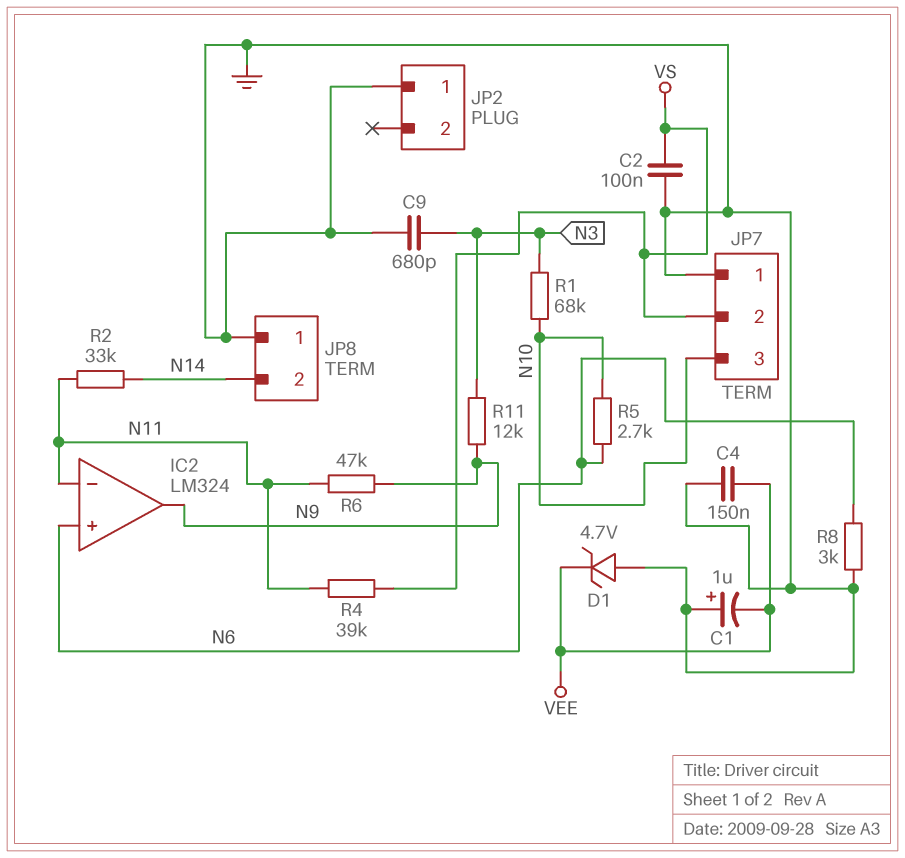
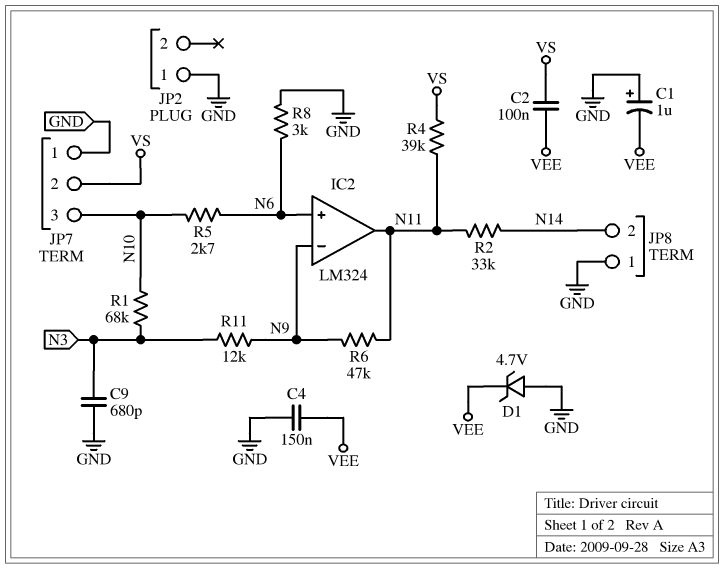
C2: 100nF (GND, VS) -> 100nF (VEE, VS)
IC2 pin in-: N11 -> N9
IC2 pin out: N9 -> N11

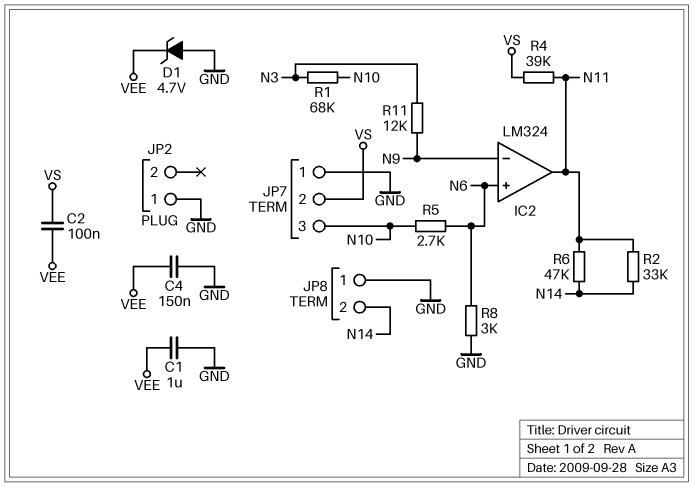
C1: 1uF (plus GND, minus VEE) -> 1uF (GND, VEE)
C9: 680pF (GND, N3) -> none
R6: 47k (N9, N11) -> 47k (N11, N14)

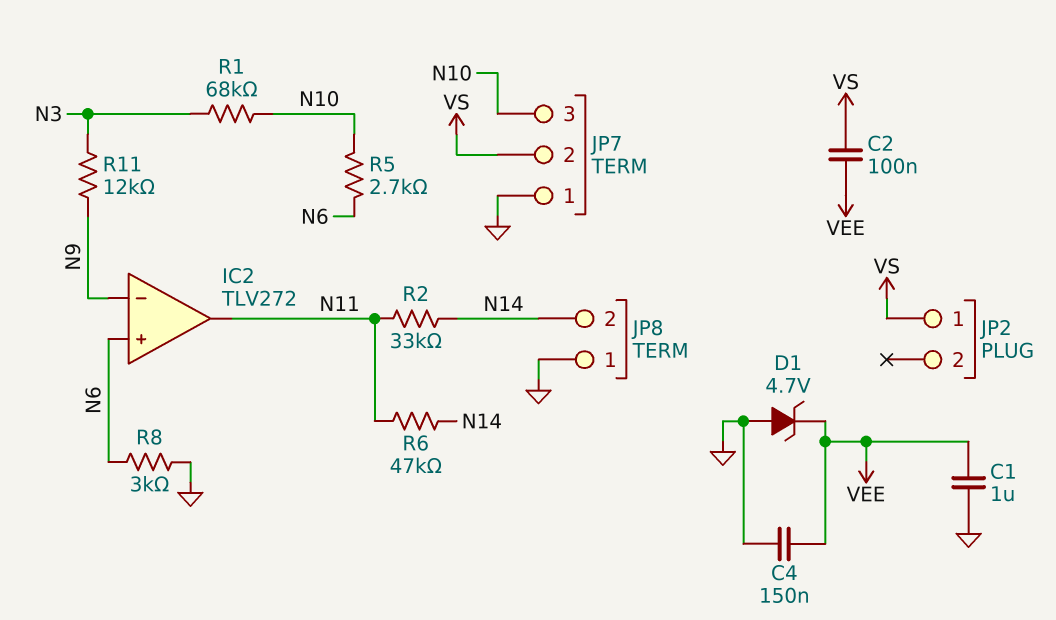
IC2: LM324 -> TLV272
JP2 pin 1: GND -> VS
R4: 39k (N11, VS) -> none

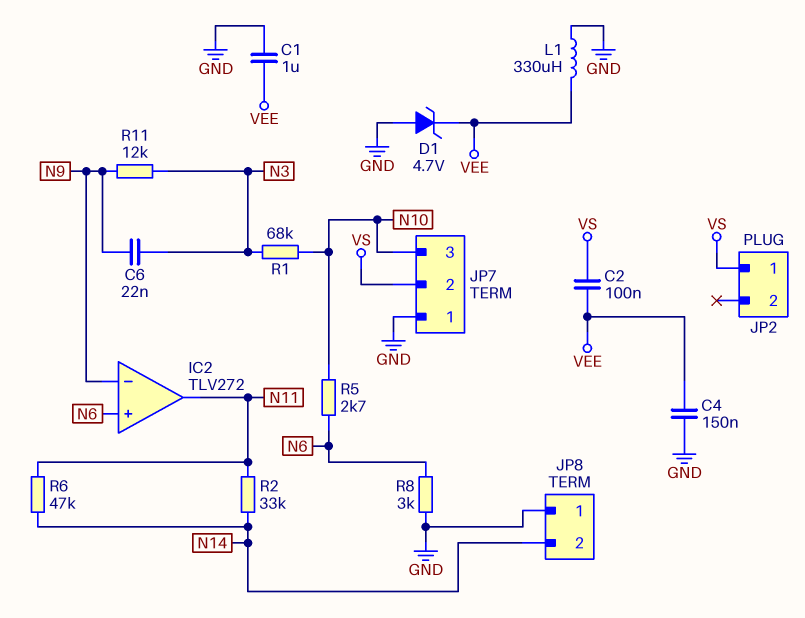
C6: none -> 22nF (N3, N9)
L1: none -> 330uH (GND, VEE)

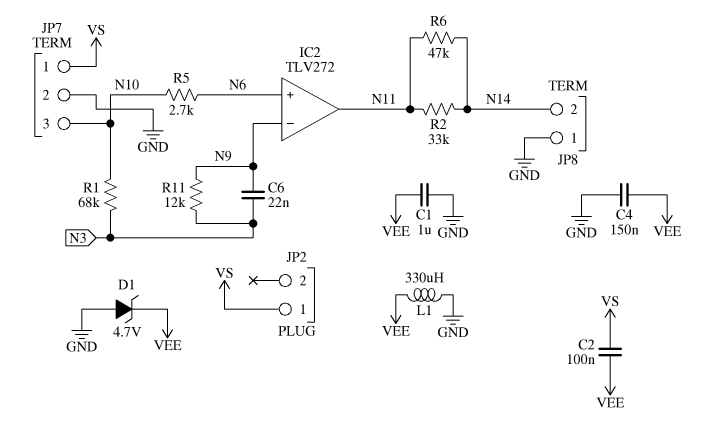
JP7 pin 1: GND -> VS
JP7 pin 2: VS -> GND
R8: 3k (GND, N6) -> none

